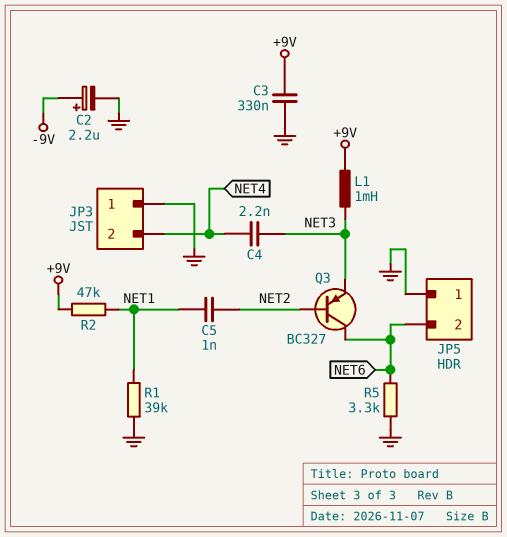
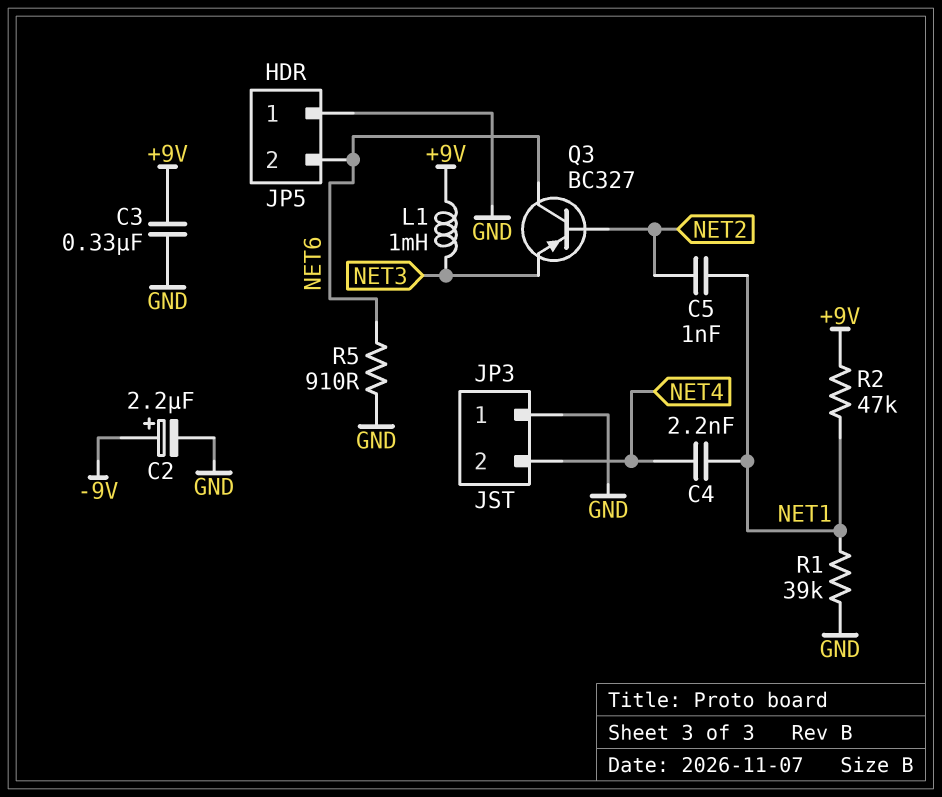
C4: 2.2nF (NET3, NET4) -> 2.2nF (NET1, NET4)
R5: 3.3k (GND, NET6) -> 910 (GND, NET6)

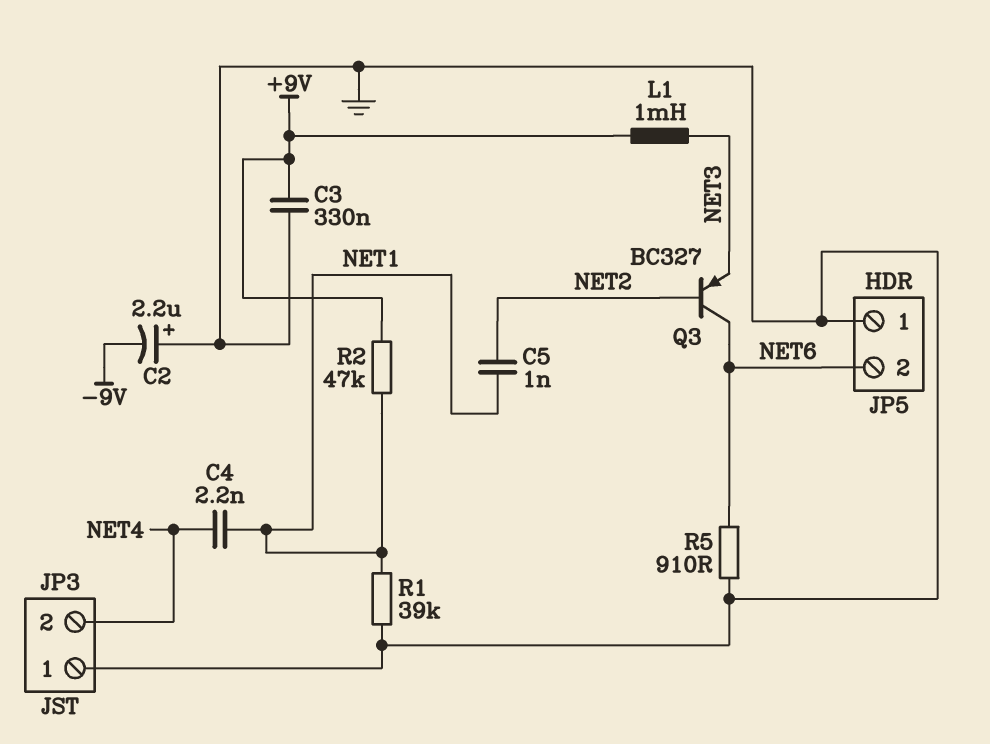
C2: 2.2uF (plus -9V, minus GND) -> 2.2uF (plus GND, minus -9V)

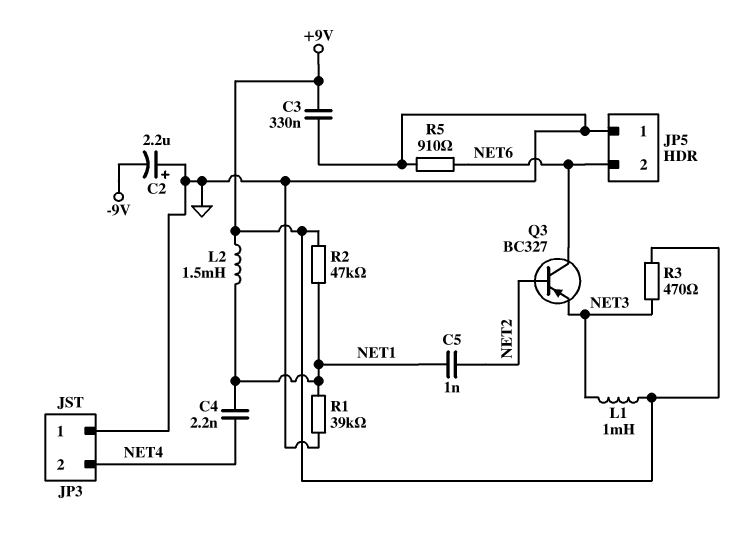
L2: none -> 1.5mH (+9V, NET1)
R3: none -> 470 (+9V, NET3)

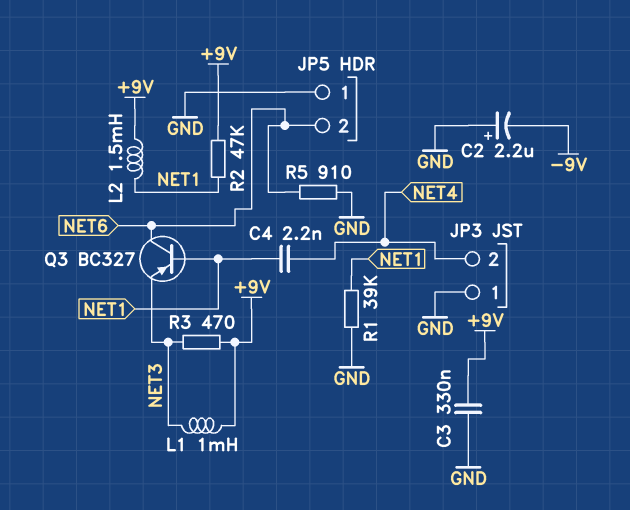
C5: 1nF (NET1, NET2) -> none
Q3: PNP BC327 (B NET2, C NET6, E NET3) -> PNP BC327 (B NET1, C NET6, E NET3)

